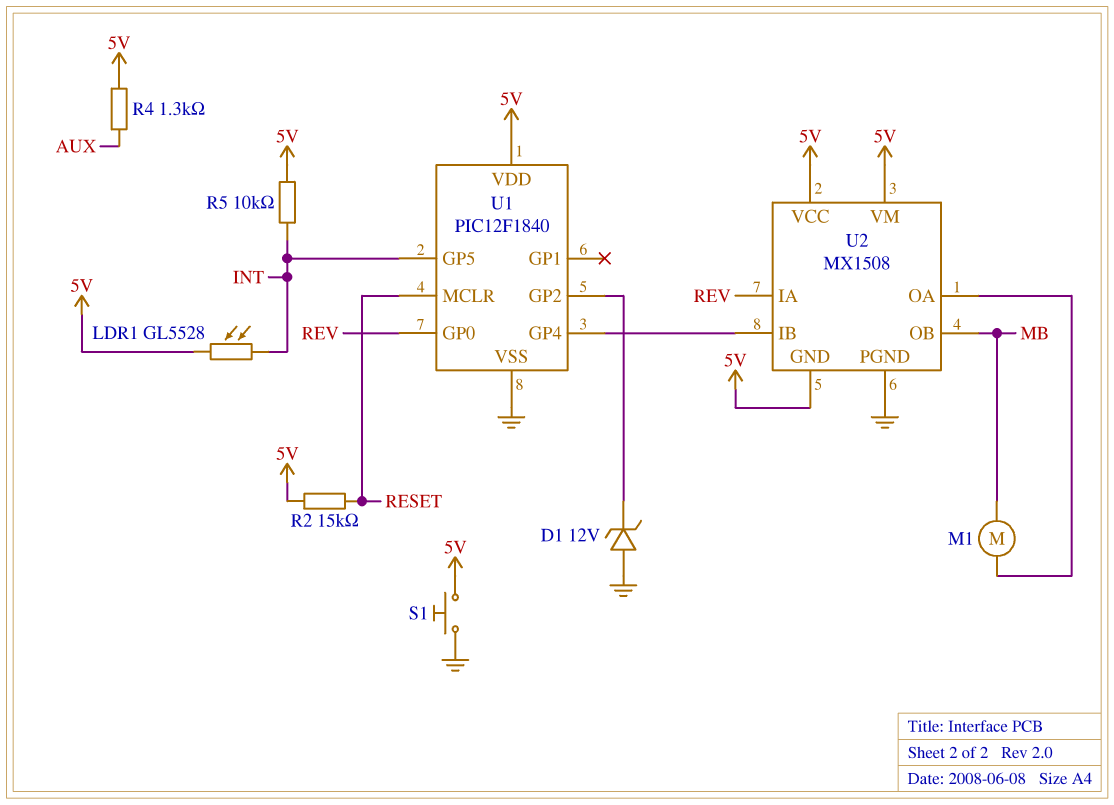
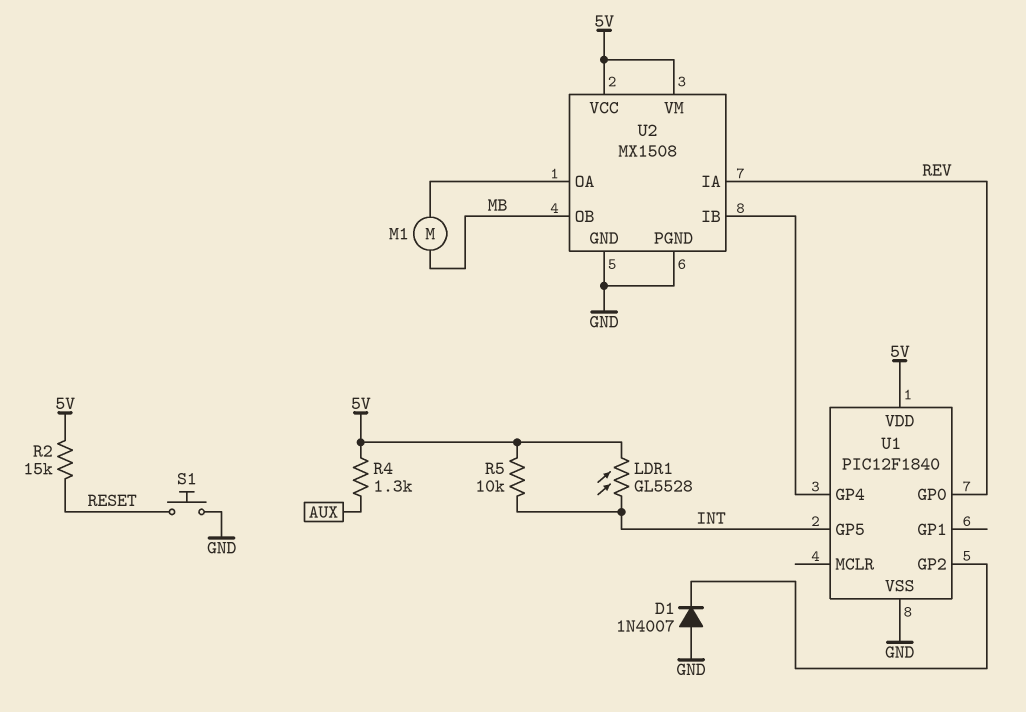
D1: zener 12V (A GND, K U1/GP2) -> diode 1N4007 (A GND, K U1/GP2)
S1: button (5V, GND) -> button (GND, RESET)
U1 pin MCLR: RESET -> none
U2 pin GND: 5V -> GND

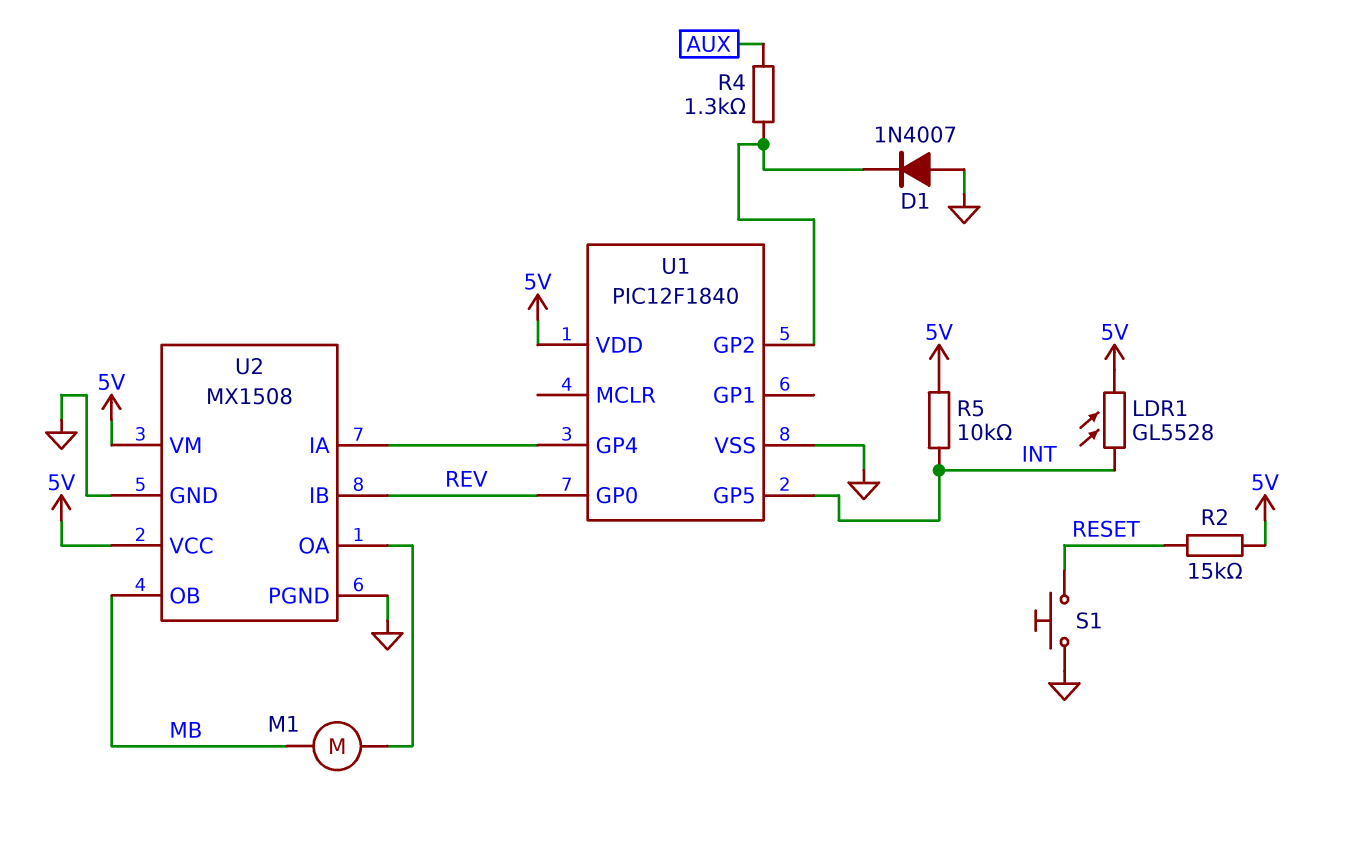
R4: 1.3k (5V, AUX) -> 1.3k (AUX, U1/GP2)
U2 pin IA: REV -> U1/GP4
U2 pin IB: U1/GP4 -> REV

